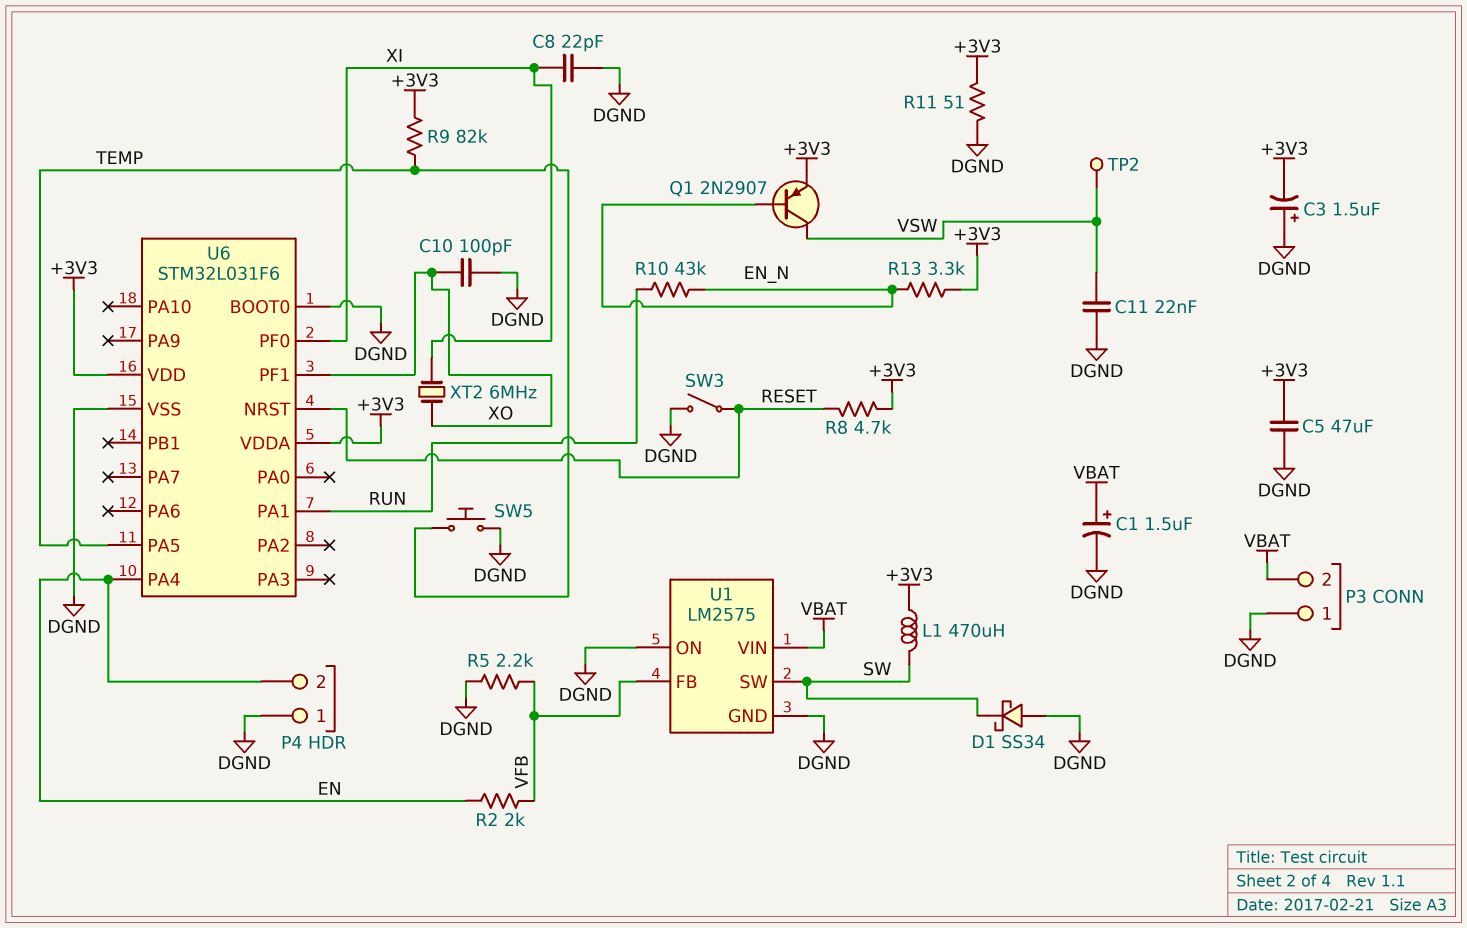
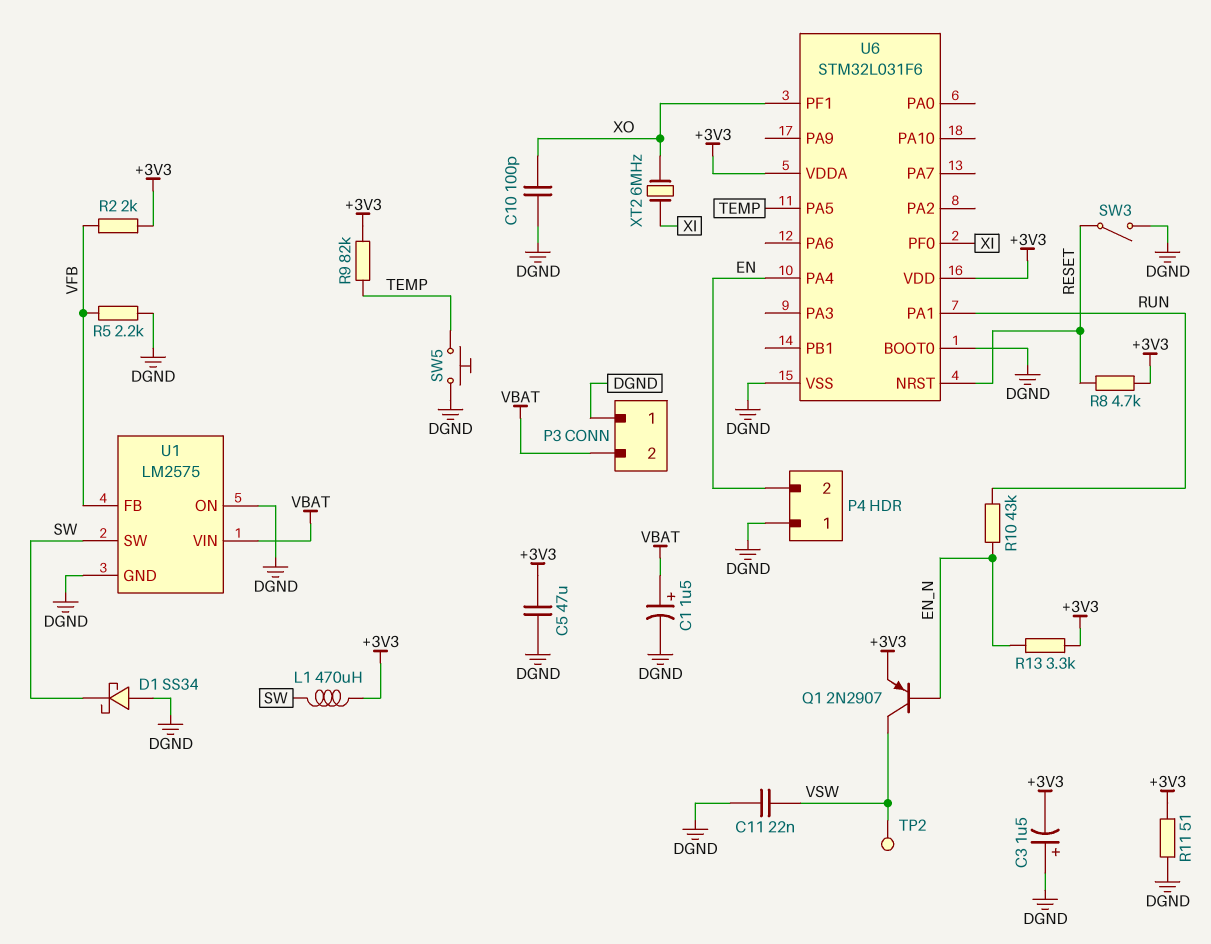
C8: 22pF (DGND, XI) -> none
R2: 2k (EN, VFB) -> 2k (+3V3, VFB)

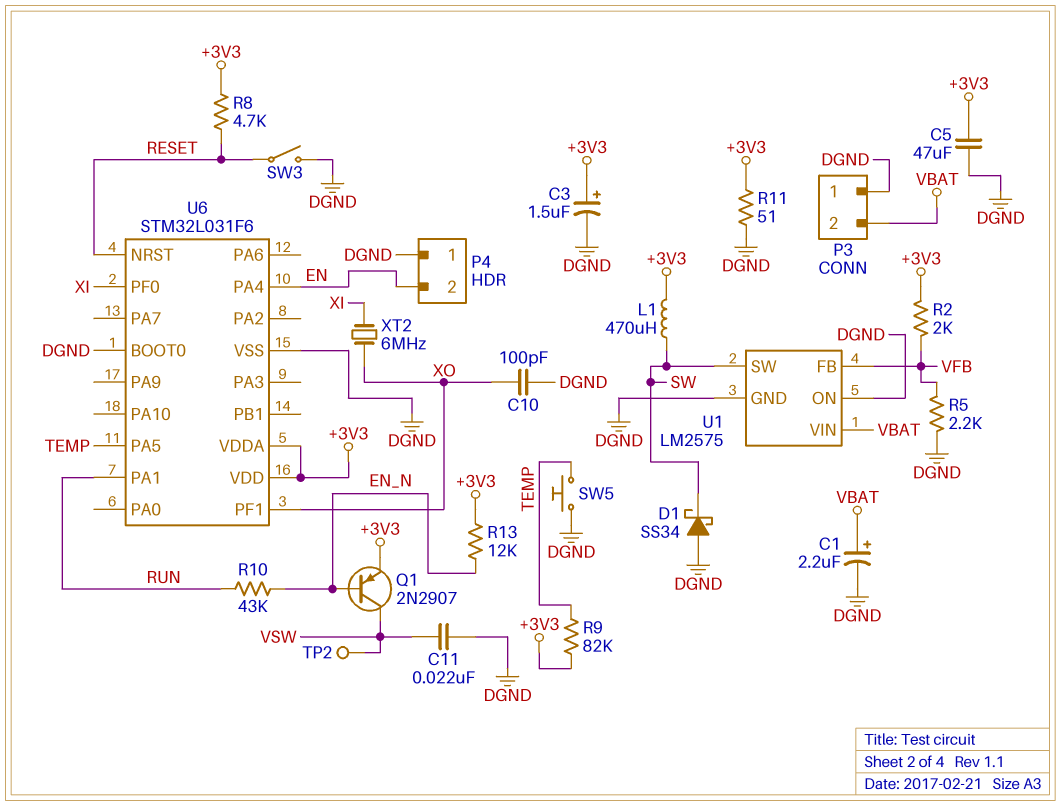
C1: 1.5uF (plus VBAT, minus DGND) -> 2.2uF (plus VBAT, minus DGND)
C3: 1.5uF (plus DGND, minus +3V3) -> 1.5uF (plus +3V3, minus DGND)
R13: 3.3k (+3V3, EN_N) -> 12k (+3V3, EN_N)

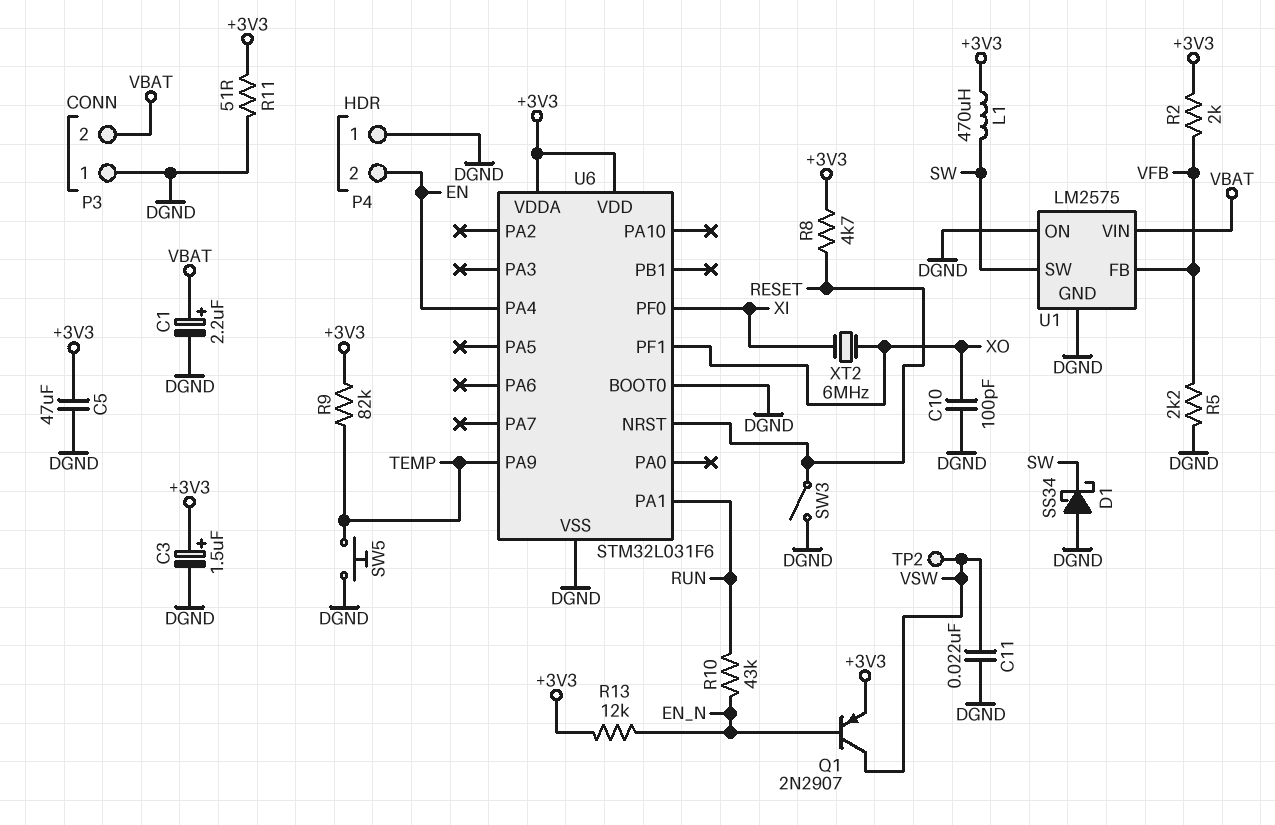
U6 pin PA5: TEMP -> none
U6 pin PA9: none -> TEMP

